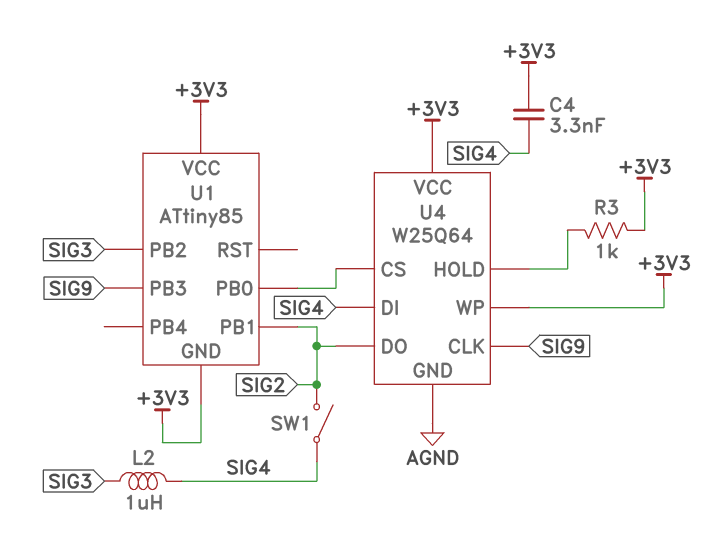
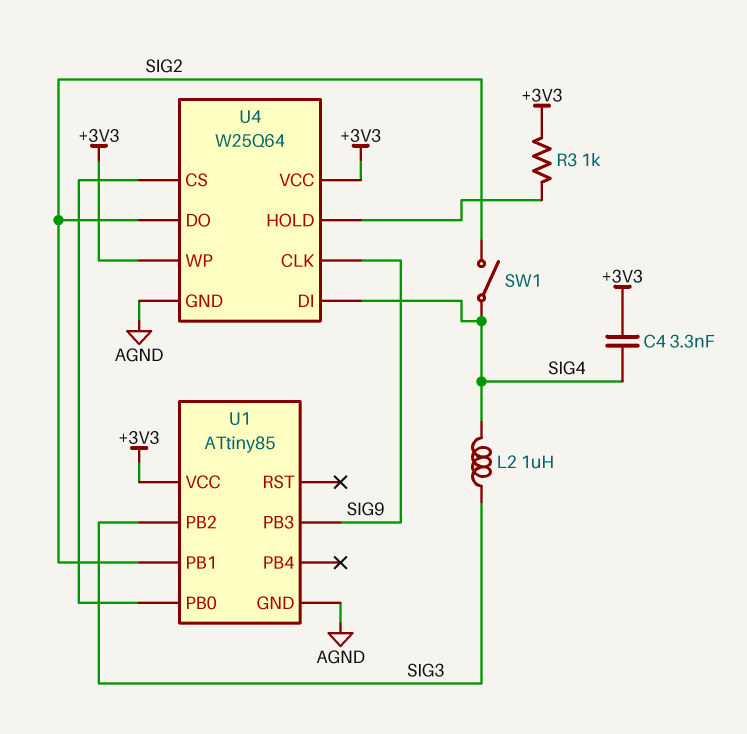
U1 pin GND: +3V3 -> AGND

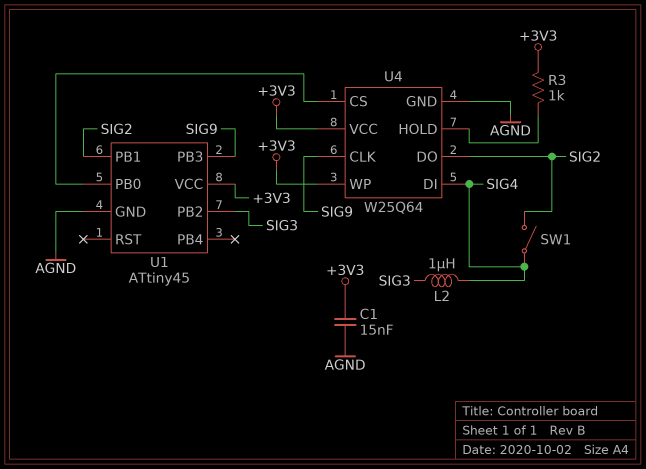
C1: none -> 15nF (+3V3, AGND)
C4: 3.3nF (+3V3, SIG4) -> none
U1: ATtiny85 -> ATtiny45

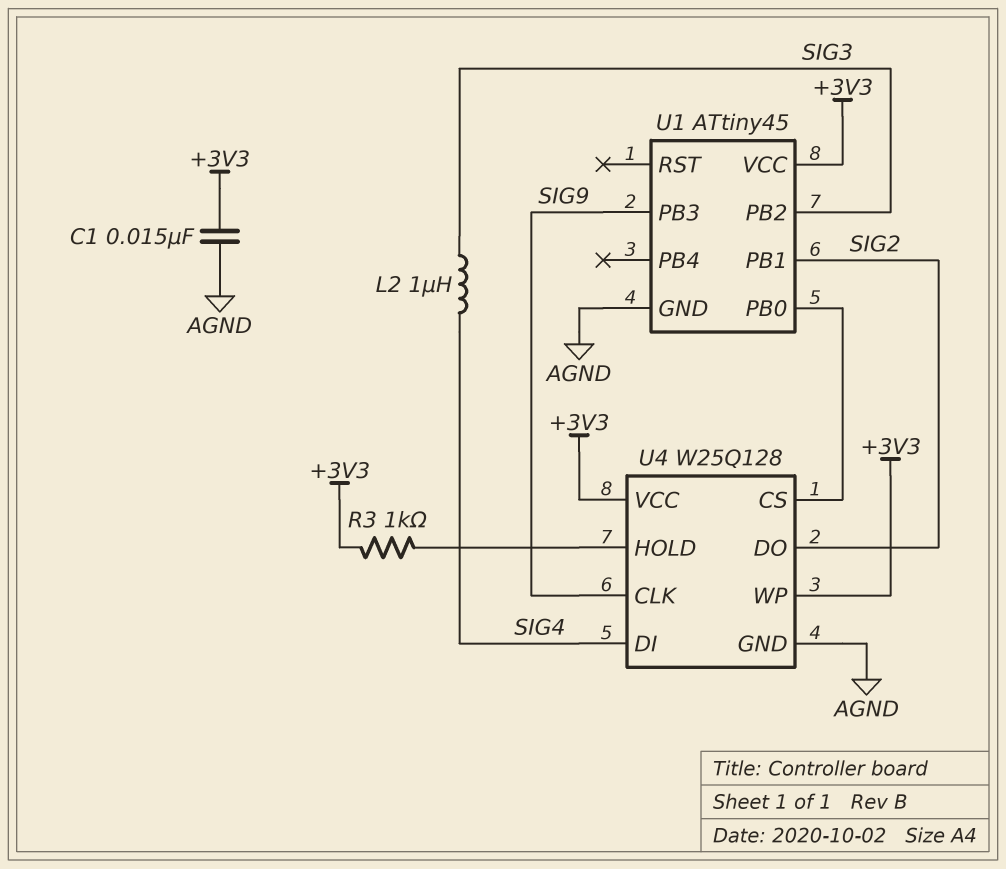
SW1: switch (SIG2, SIG4) -> none
U4: W25Q64 -> W25Q128

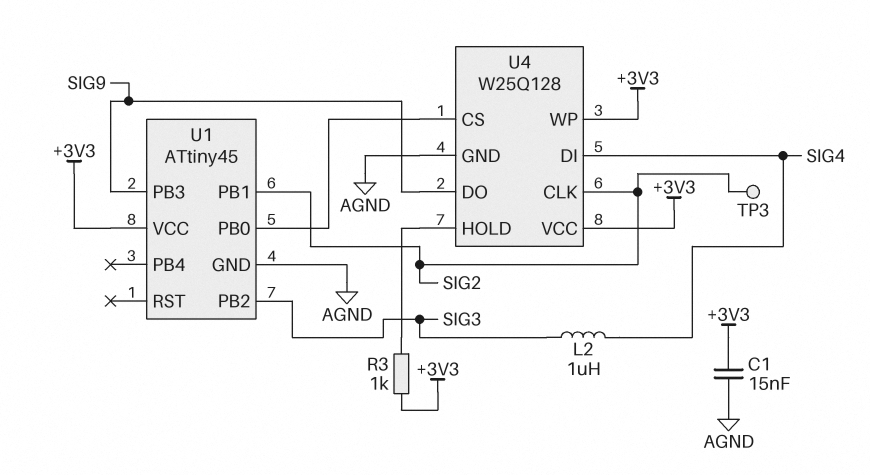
TP3: none -> test point (SIG2)
U4 pin CLK: SIG9 -> SIG2
U4 pin DO: SIG2 -> SIG9

